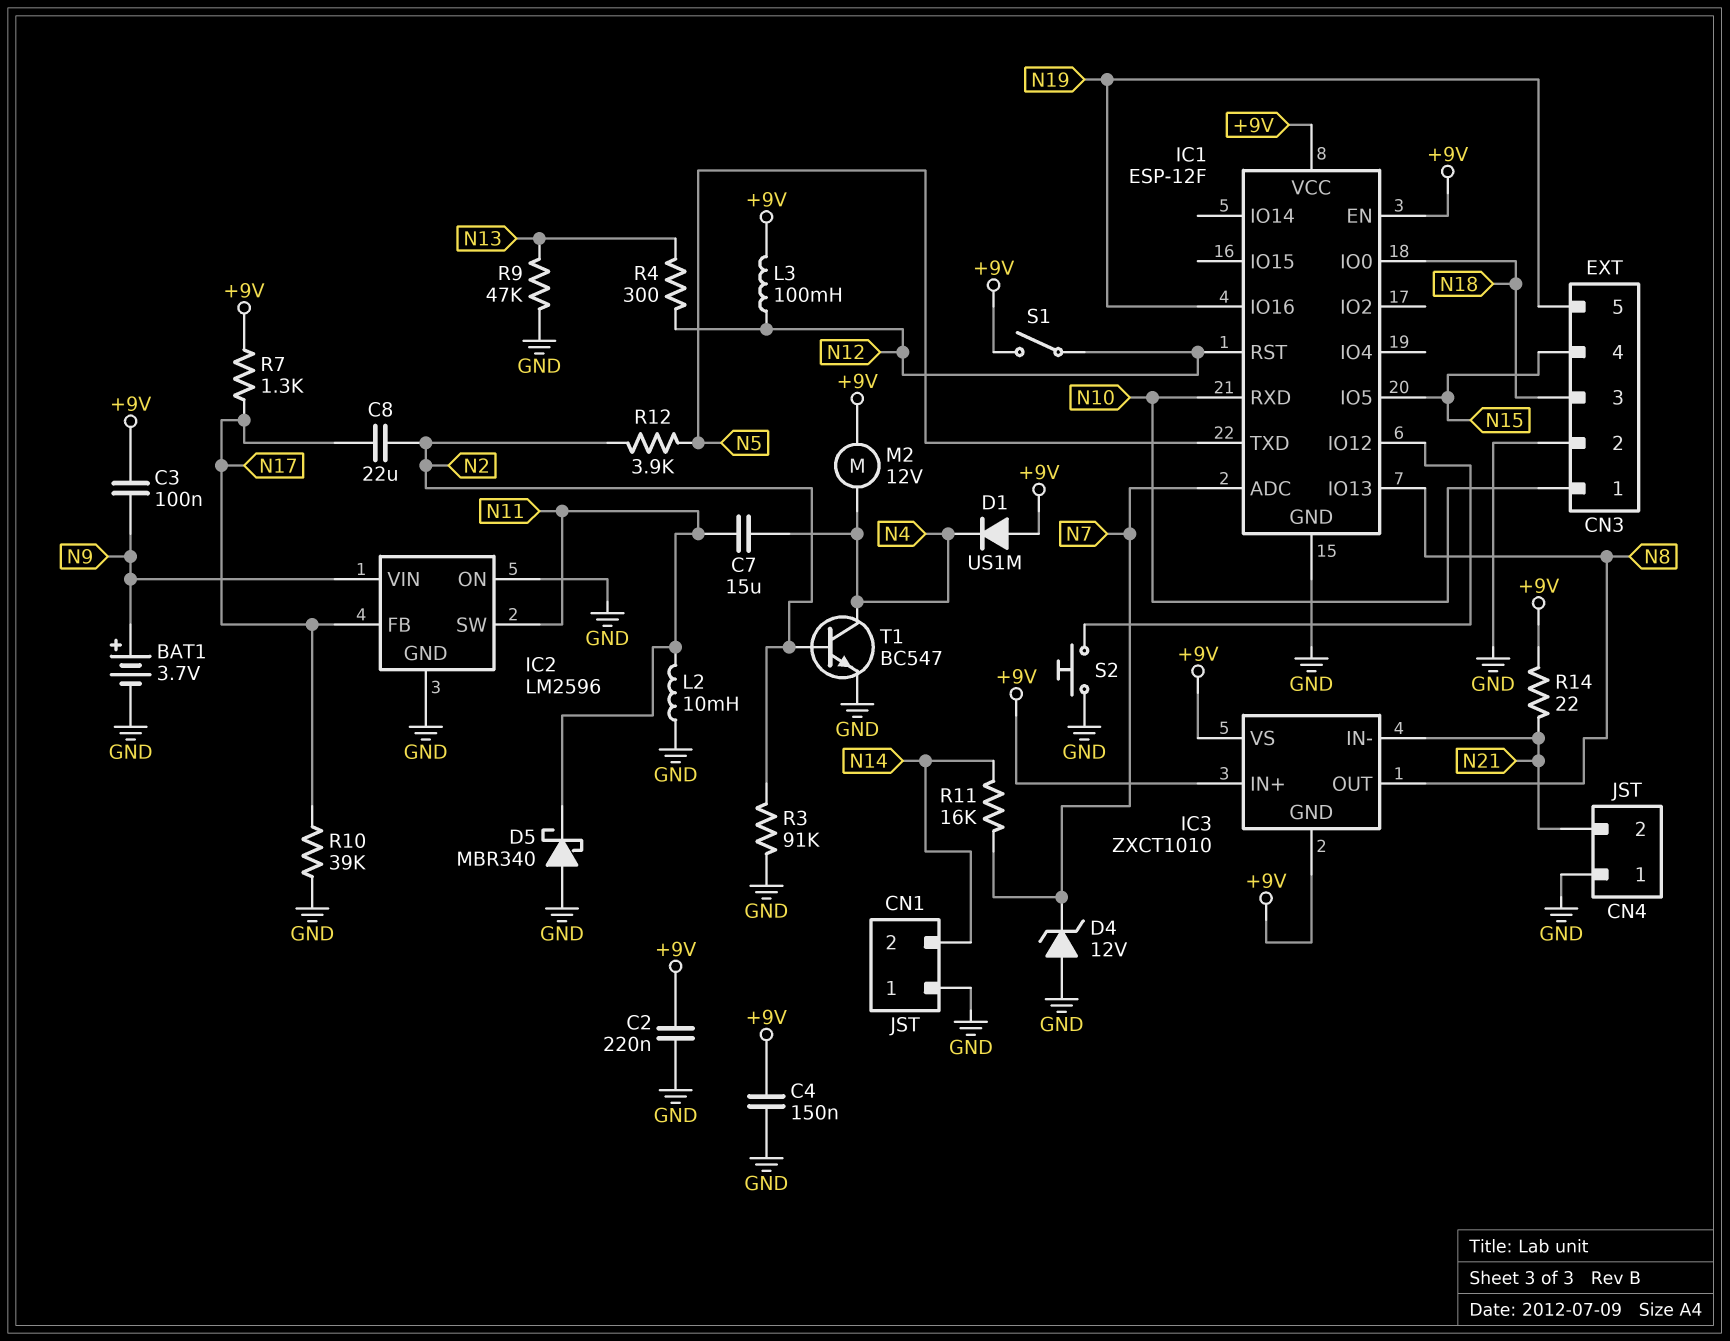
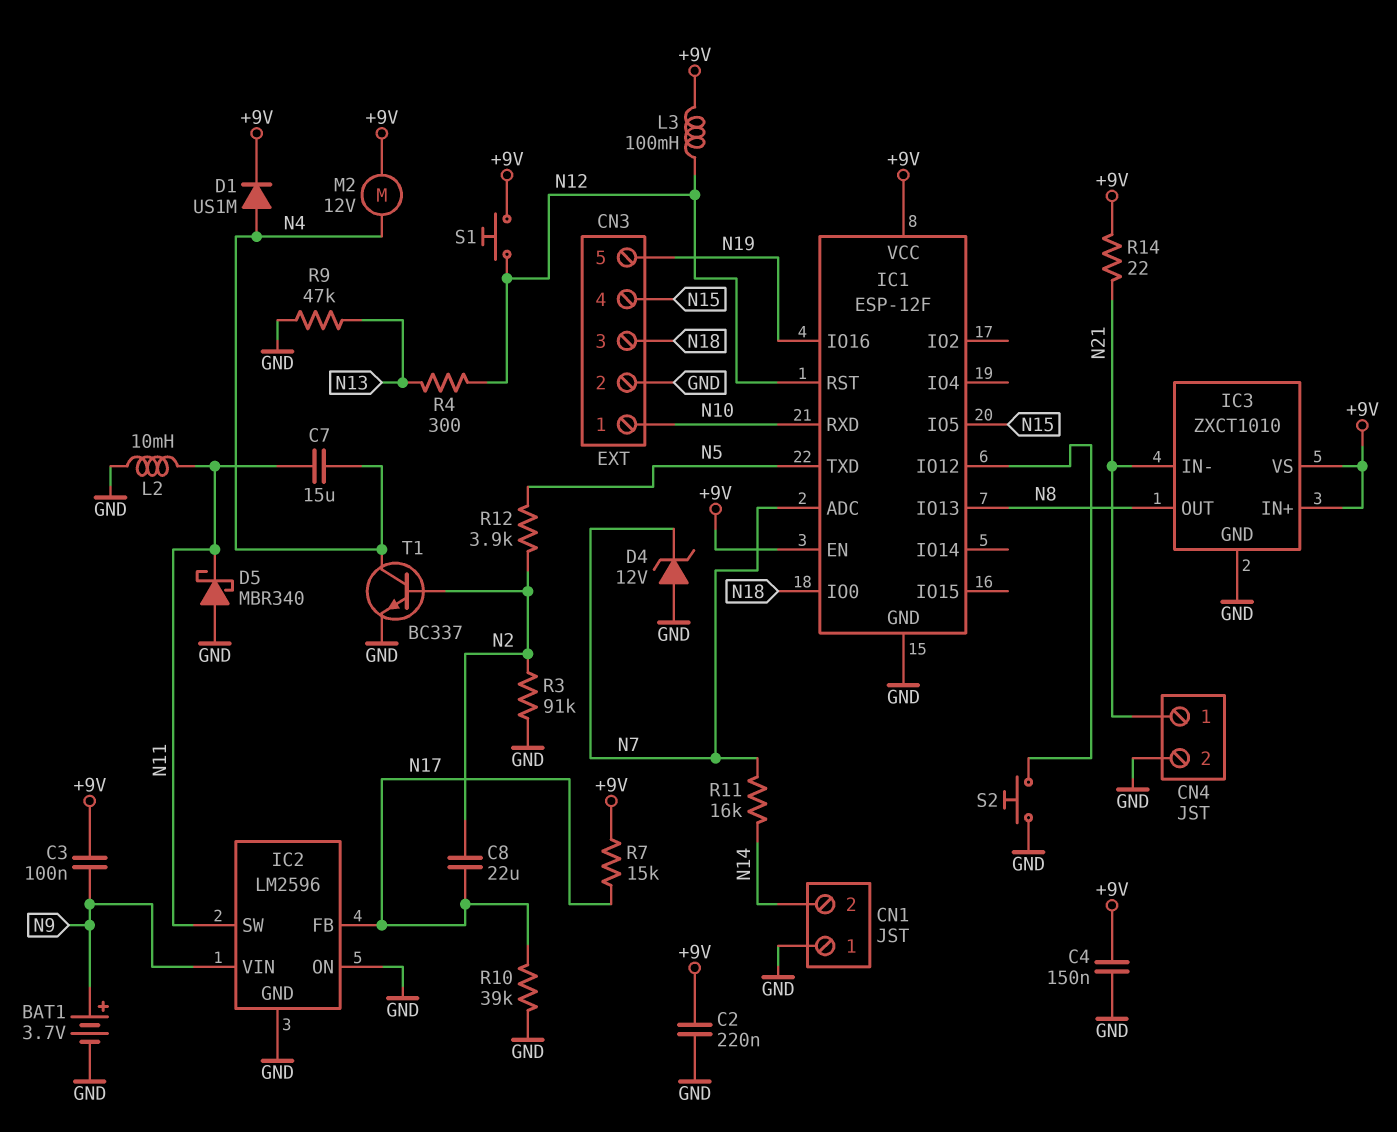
CN4 pin 1: GND -> N21
CN4 pin 2: N21 -> GND
D1: diode US1M (A +9V, K N4) -> diode US1M (A N4, K +9V)
IC3 pin GND: +9V -> GND
R7: 1.3k (+9V, N17) -> 15k (+9V, N17)
S1: switch (+9V, N12) -> button (+9V, N12)
T1: NPN BC547 (B N2, C N4, E GND) -> NPN BC337 (B N2, C N4, E GND)

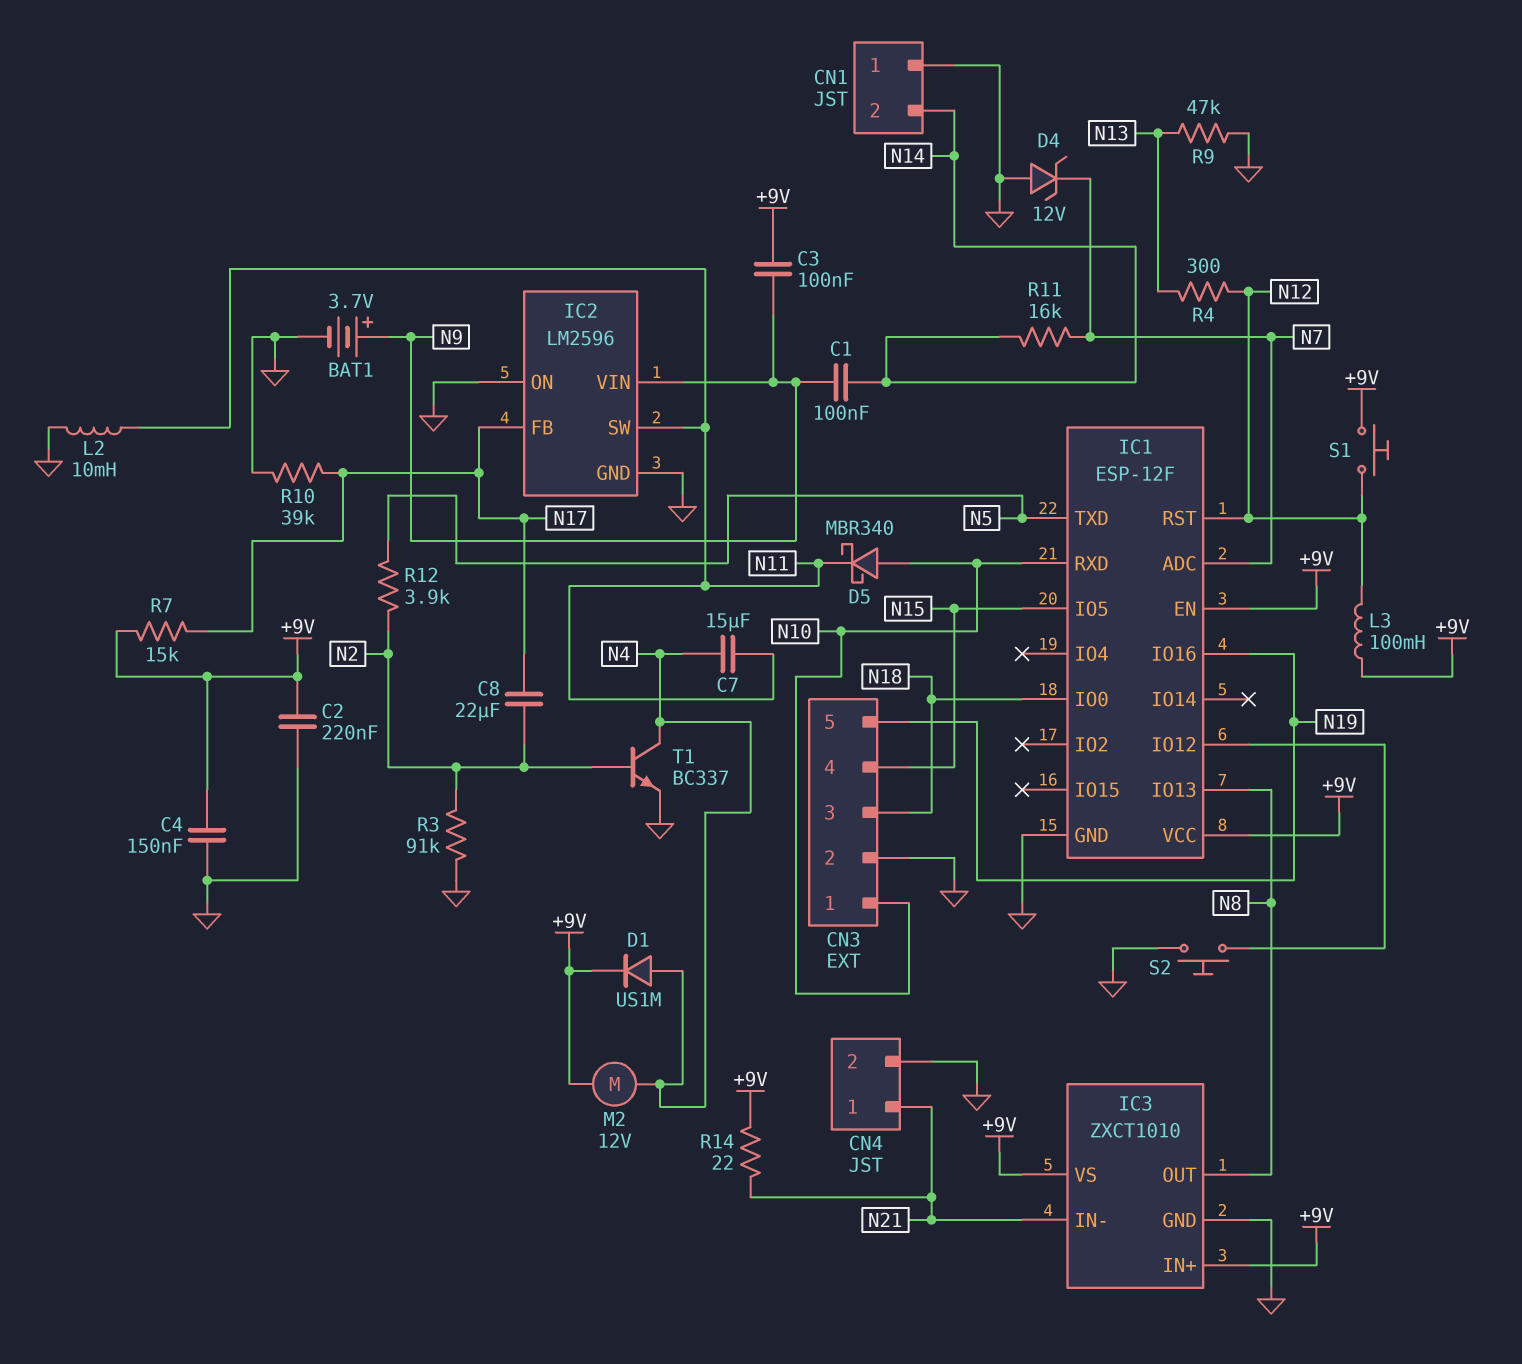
C1: none -> 100nF (N9, N14)
D5: schottky MBR340 (A GND, K N11) -> schottky MBR340 (A N10, K N11)

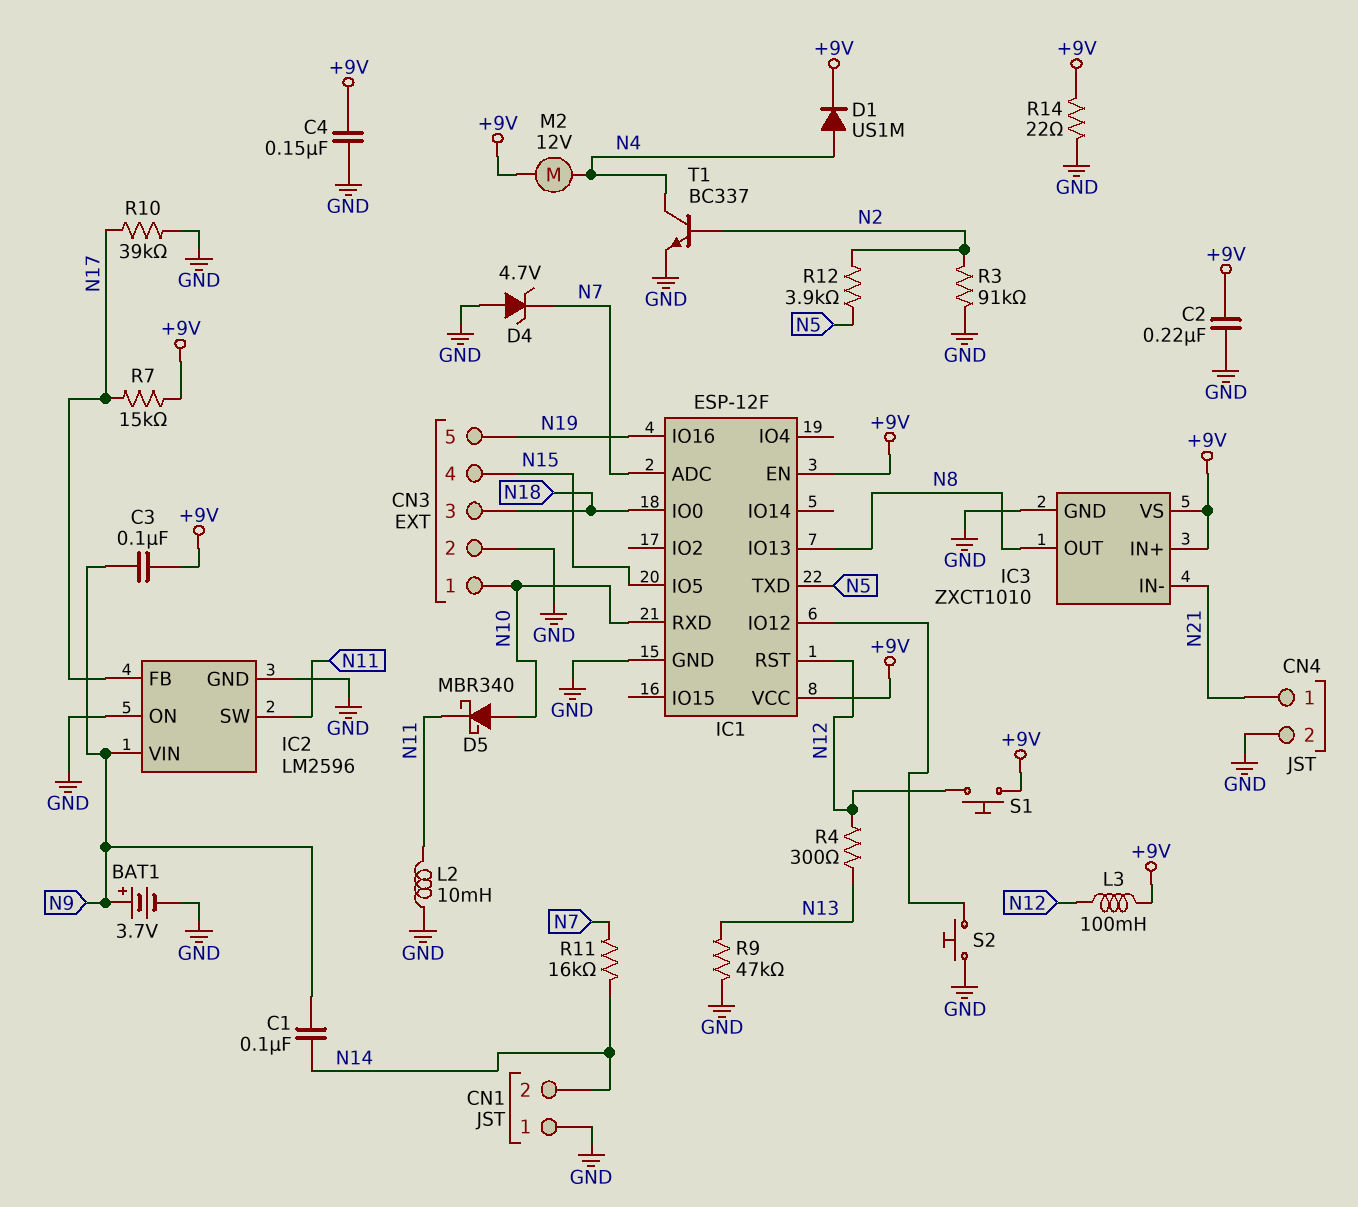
C7: 15uF (N4, N11) -> none
C8: 22uF (N2, N17) -> none
D4: zener 12V (A GND, K N7) -> zener 4.7V (A GND, K N7)
R14: 22 (+9V, N21) -> 22 (+9V, GND)

